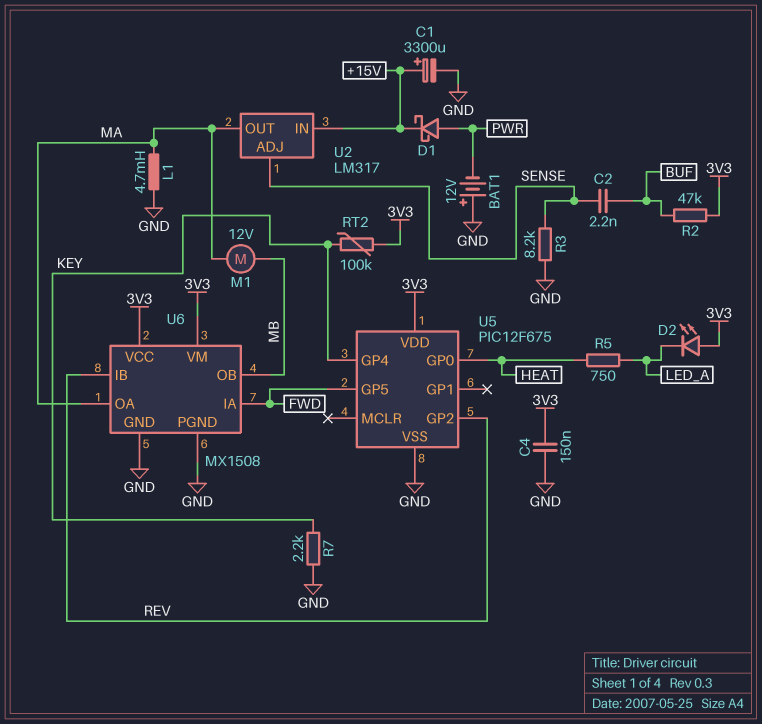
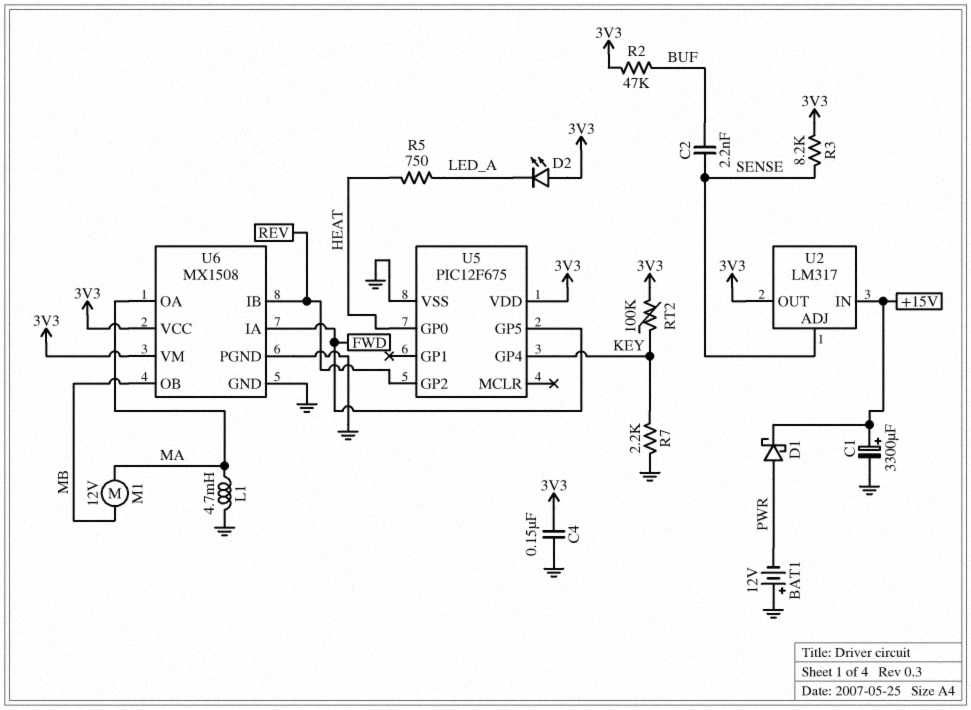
R3: 8.2k (GND, SENSE) -> 8.2k (3V3, SENSE)
U2 pin OUT: MA -> 3V3

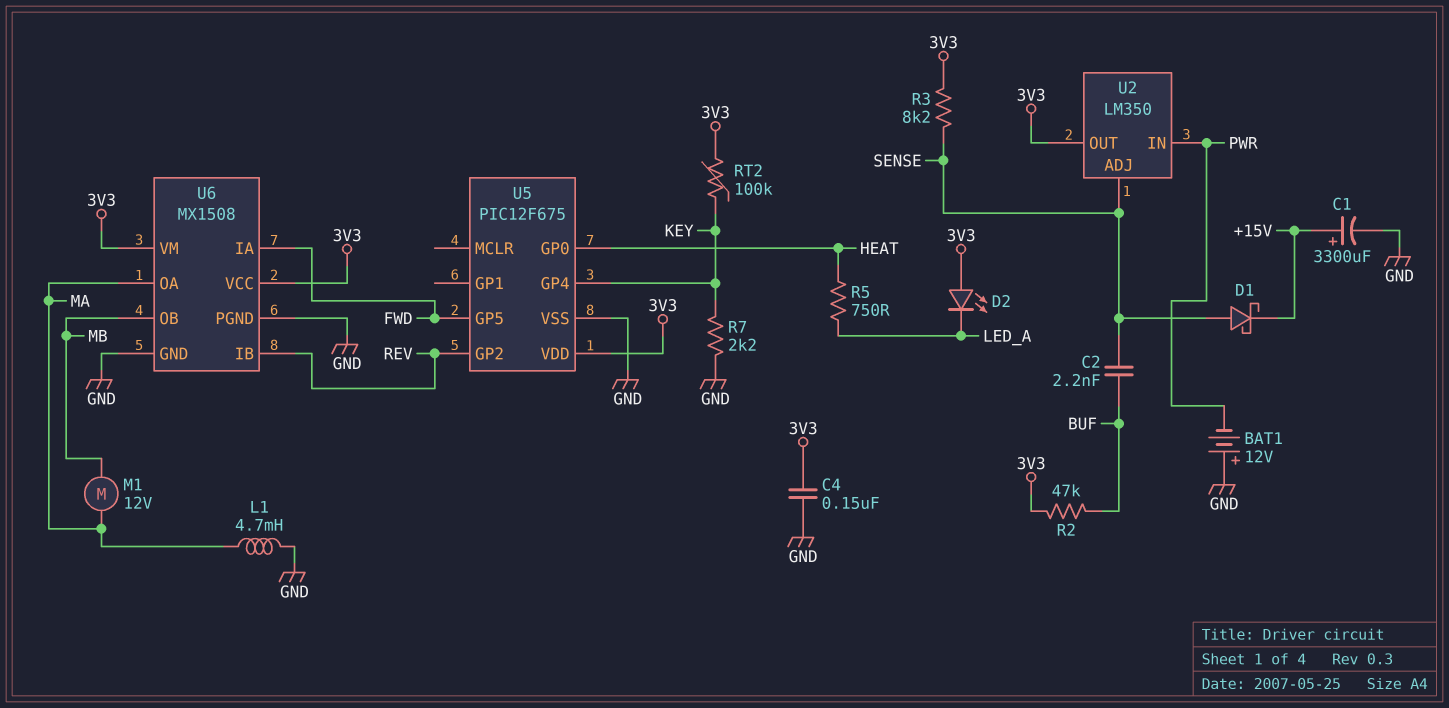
D1: schottky (A PWR, K +15V) -> schottky (A SENSE, K +15V)
U2: LM317 -> LM350
U2 pin IN: +15V -> PWR

